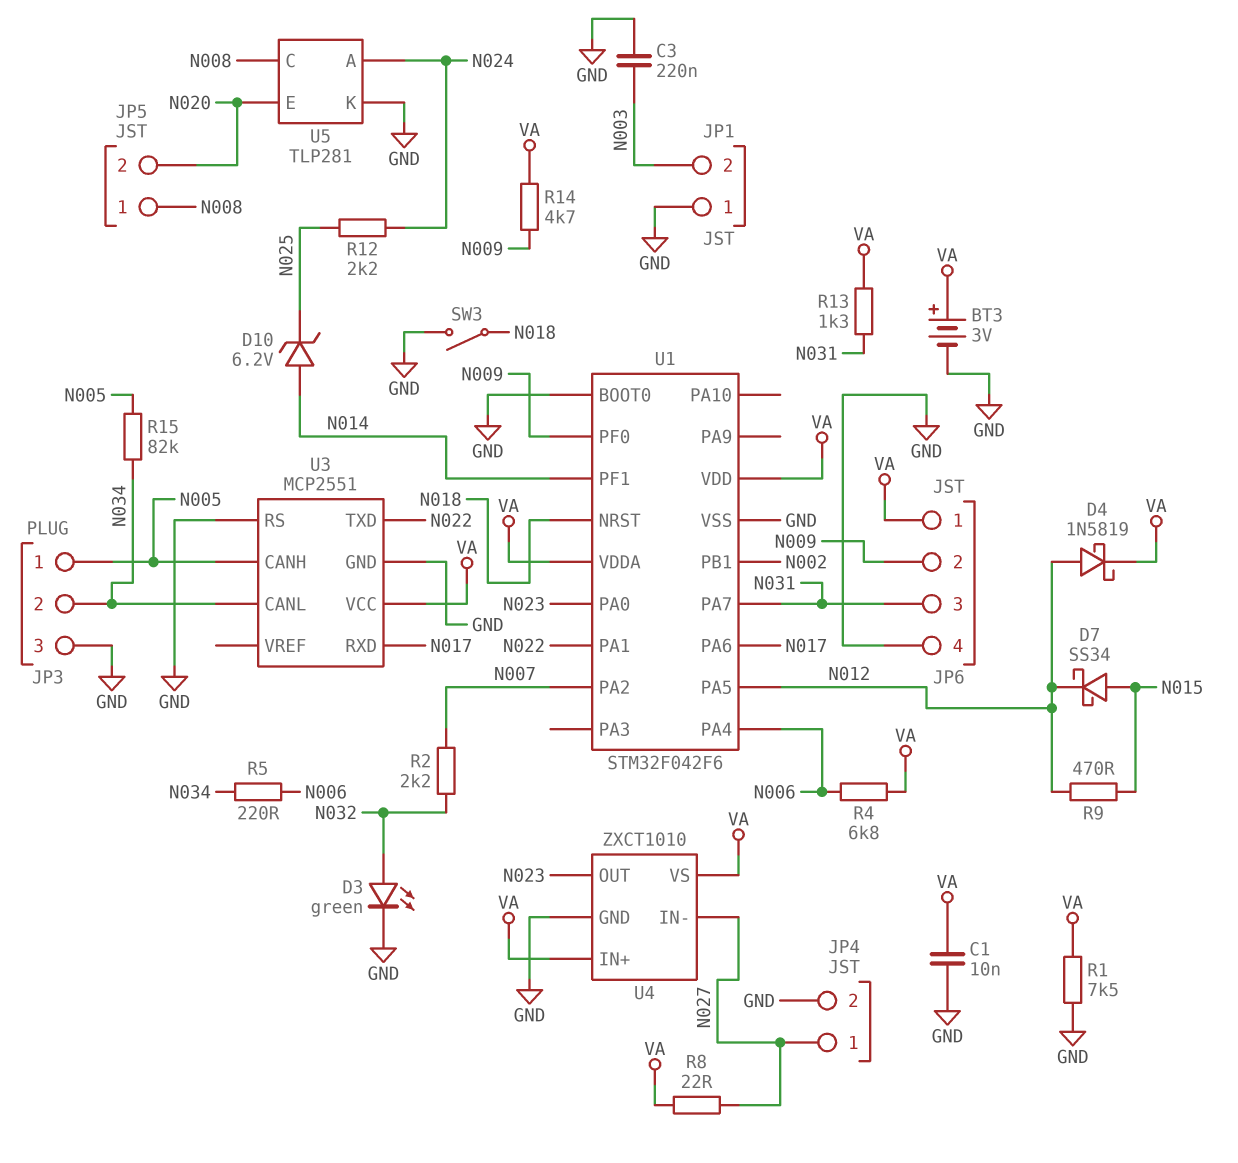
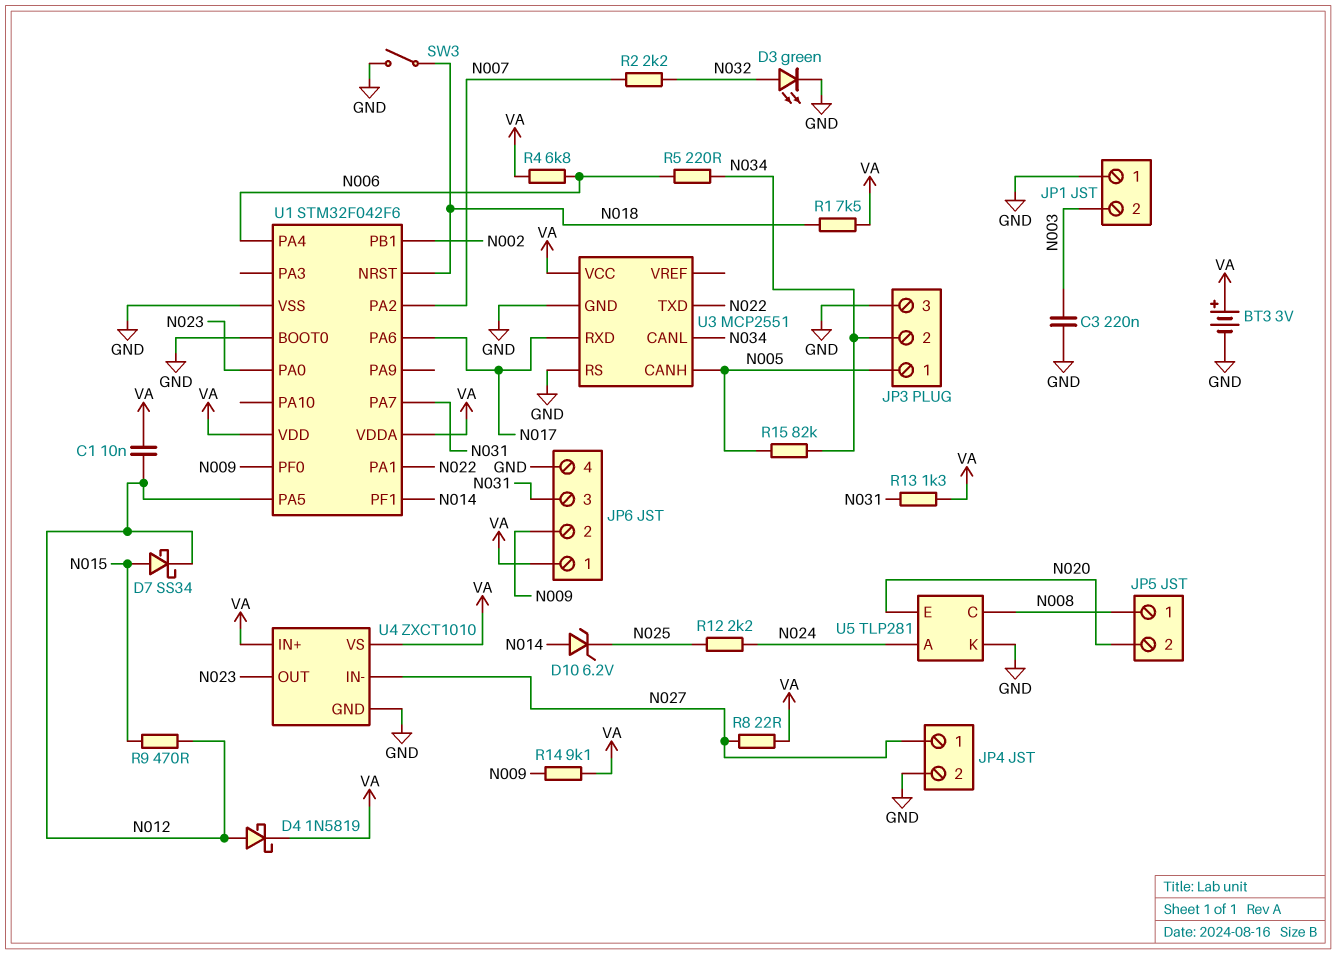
C1: 10nF (GND, VA) -> 10nF (N012, VA)
R1: 7.5k (GND, VA) -> 7.5k (N018, VA)
R14: 4.7k (N009, VA) -> 9.1k (N009, VA)

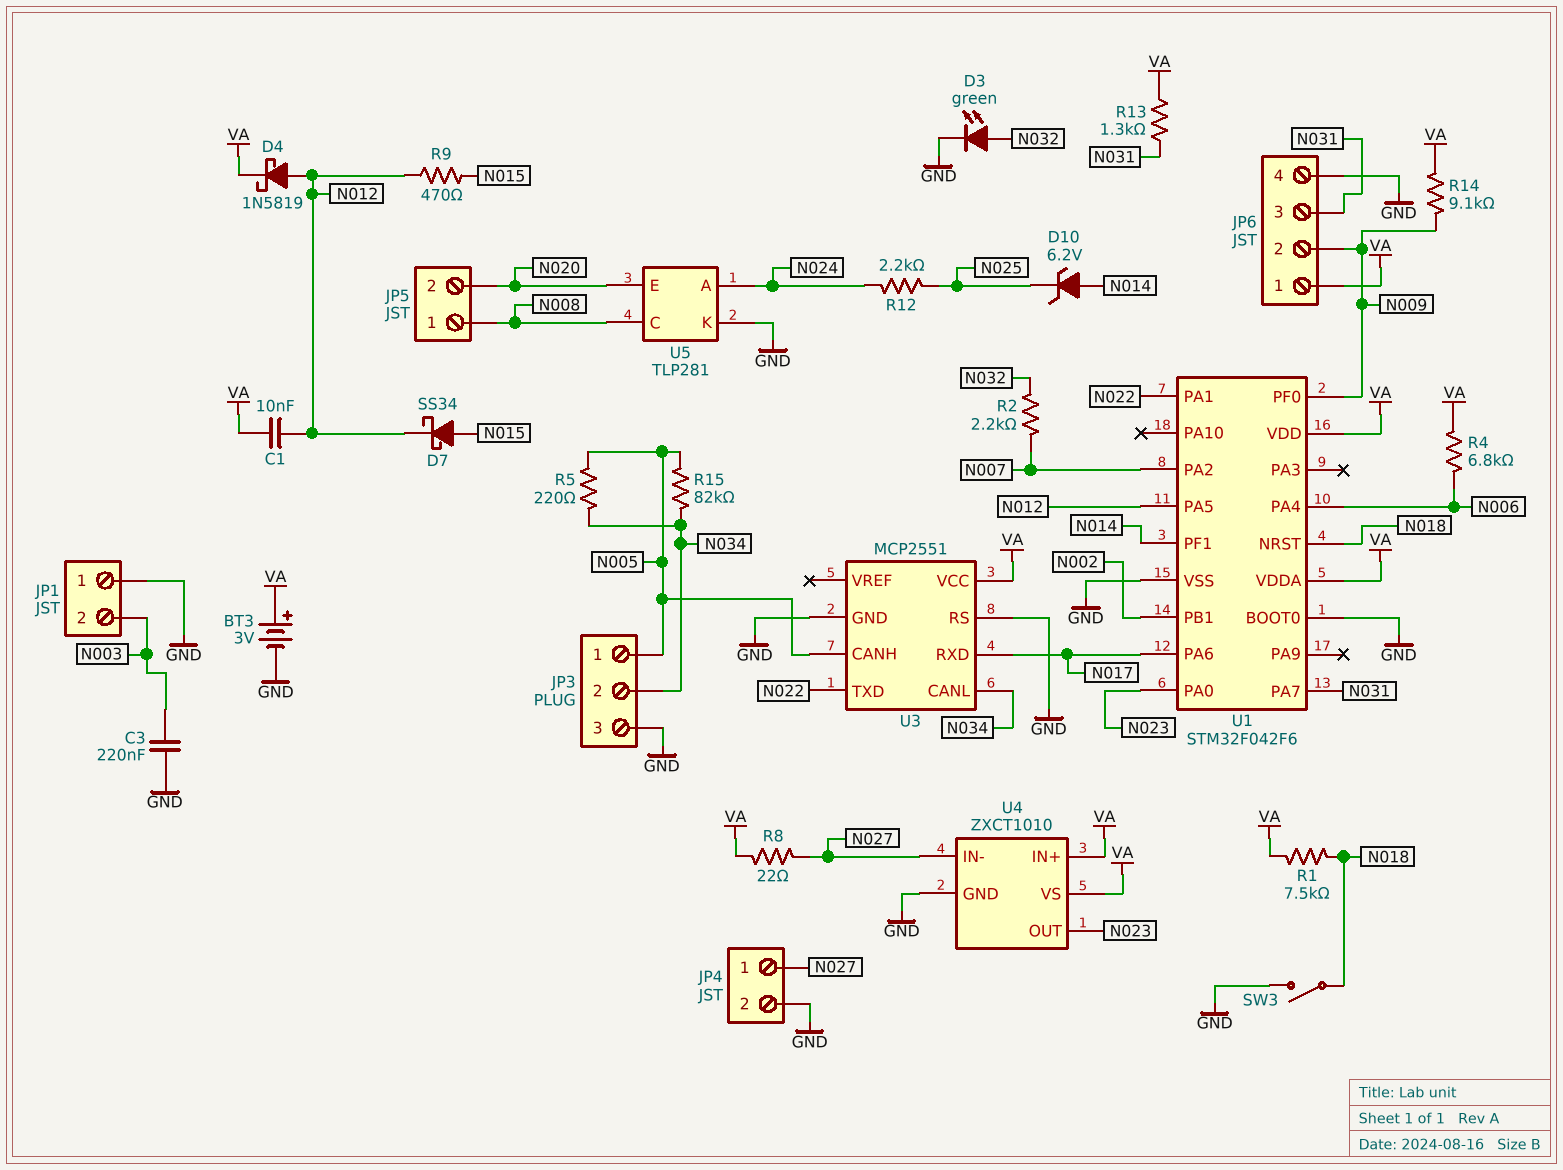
R5: 220 (N006, N034) -> 220 (N005, N034)

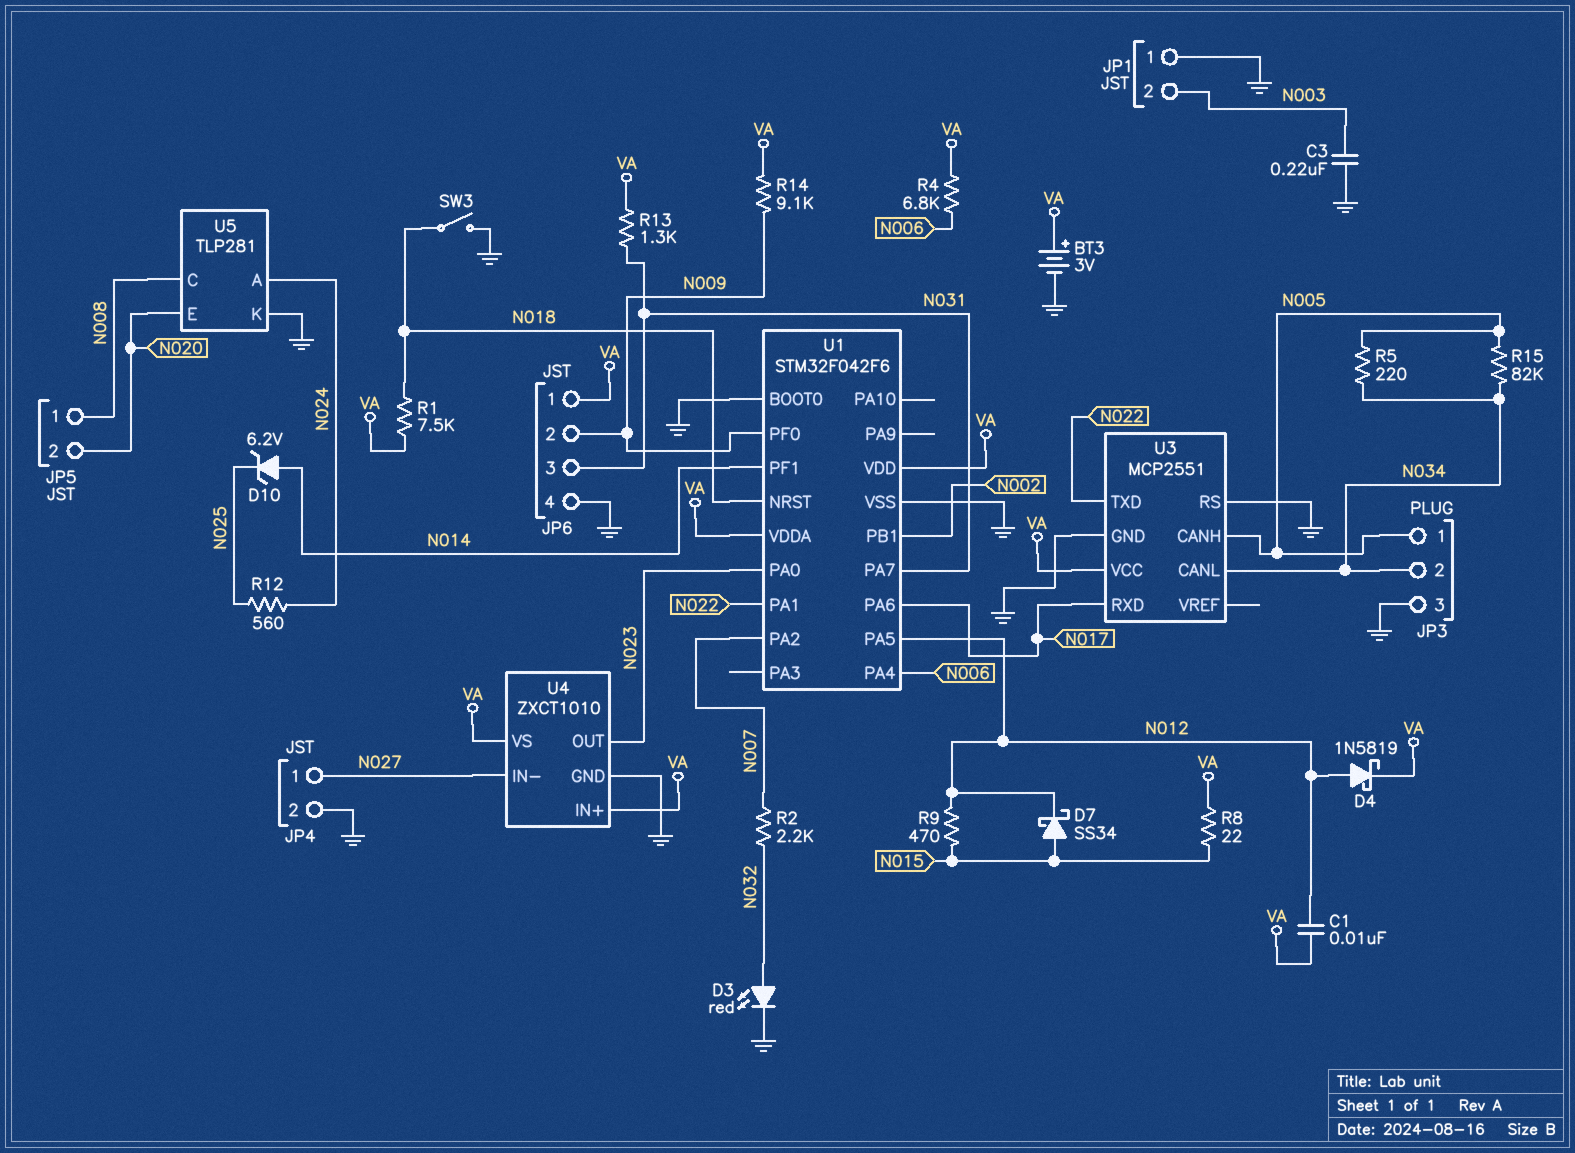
D3: LED green (A N032, K GND) -> LED red (A N032, K GND)
R8: 22 (N027, VA) -> 22 (N015, VA)
R12: 2.2k (N024, N025) -> 560 (N024, N025)

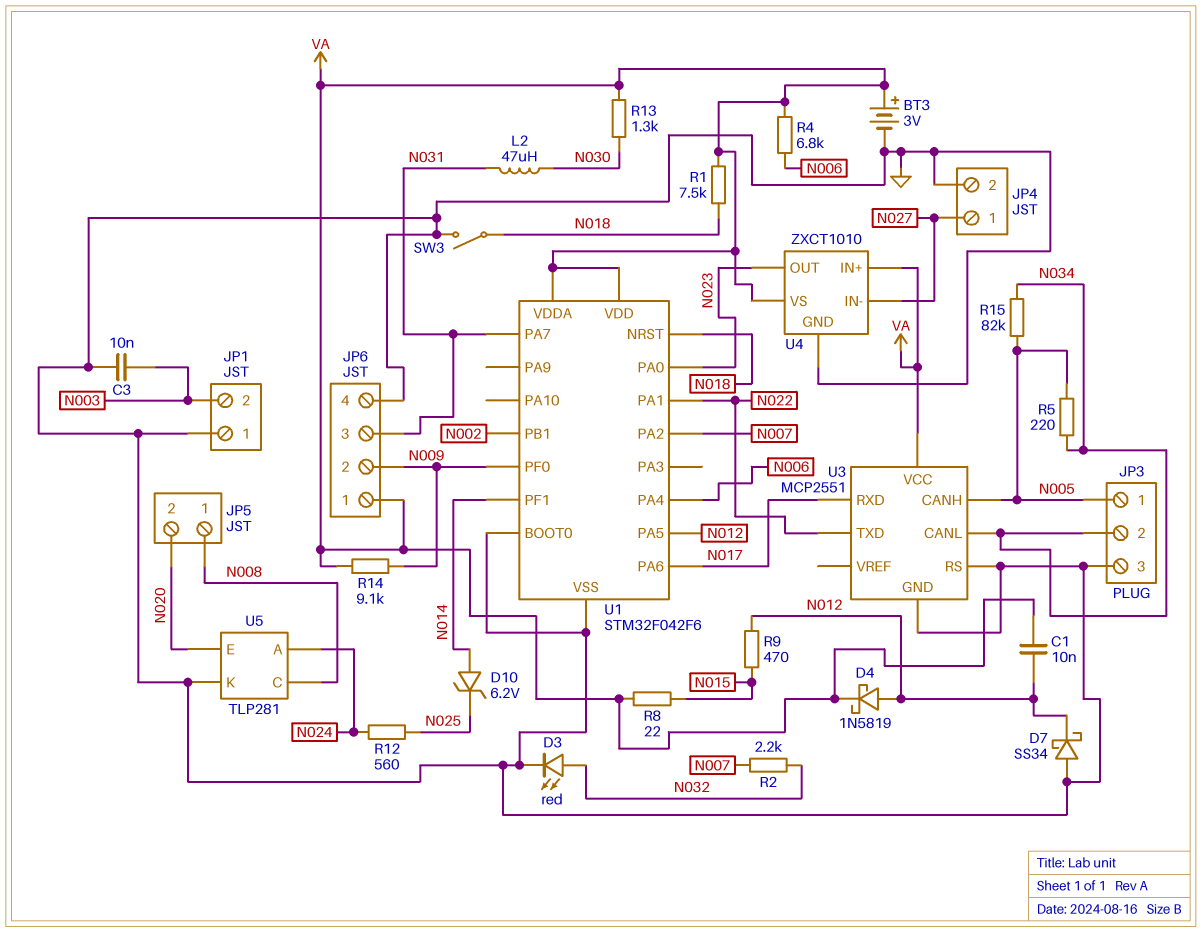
C3: 220nF (GND, N003) -> 10nF (GND, N003)
D7: schottky SS34 (A N015, K N012) -> schottky SS34 (A GND, K N012)
L2: none -> 47uH (N030, N031)
R13: 1.3k (N031, VA) -> 1.3k (N030, VA)

